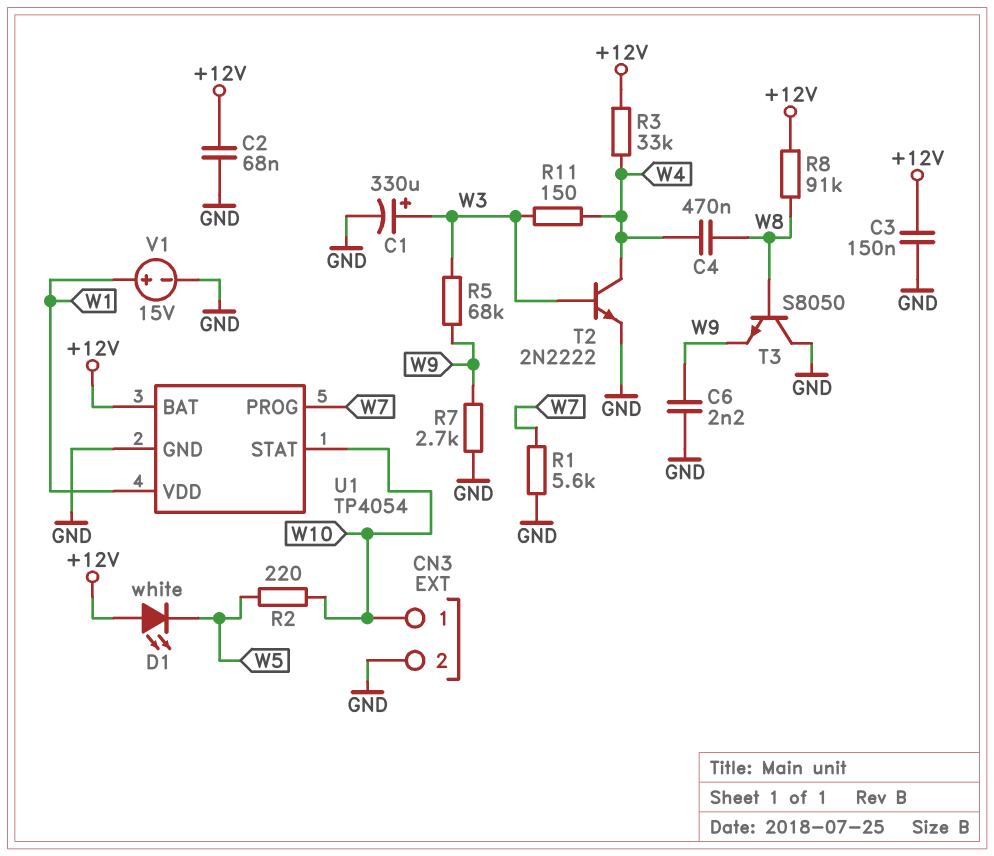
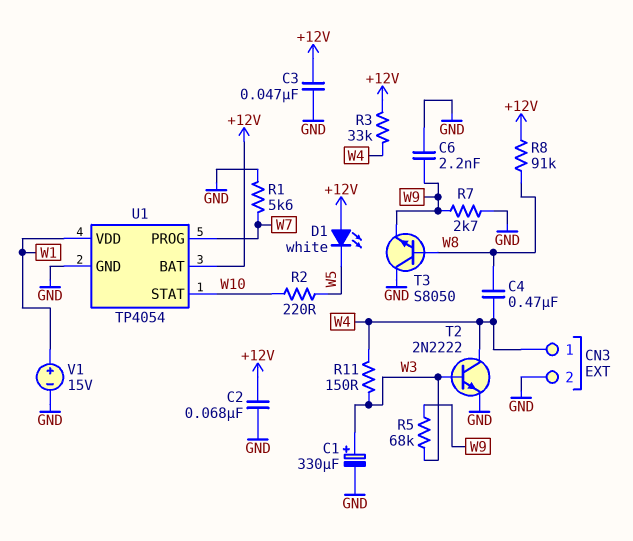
C3: 150nF (+12V, GND) -> 47nF (+12V, GND)
CN3 pin 1: W10 -> W4

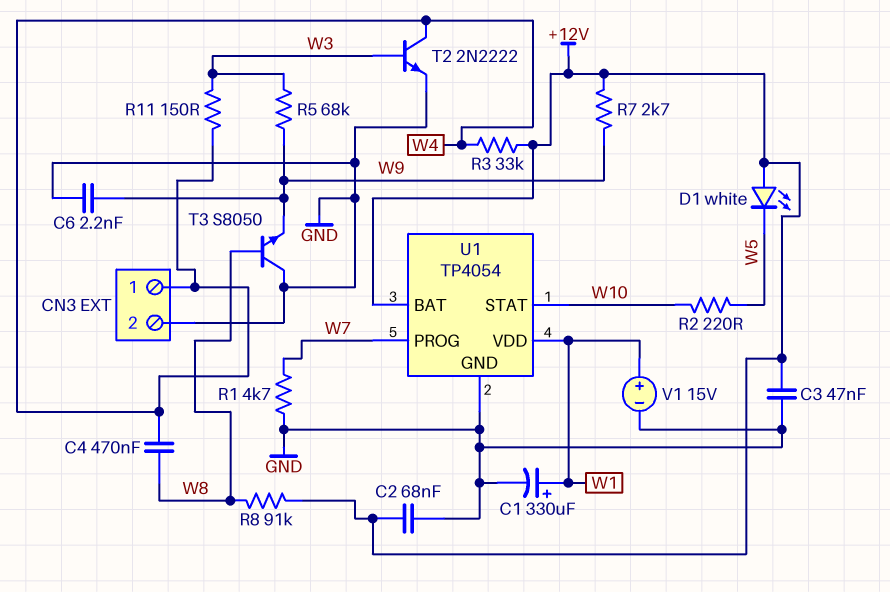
C1: 330uF (plus W3, minus GND) -> 330uF (plus W1, minus GND)
R1: 5.6k (GND, W7) -> 4.7k (GND, W7)
R7: 2.7k (GND, W9) -> 2.7k (+12V, W9)

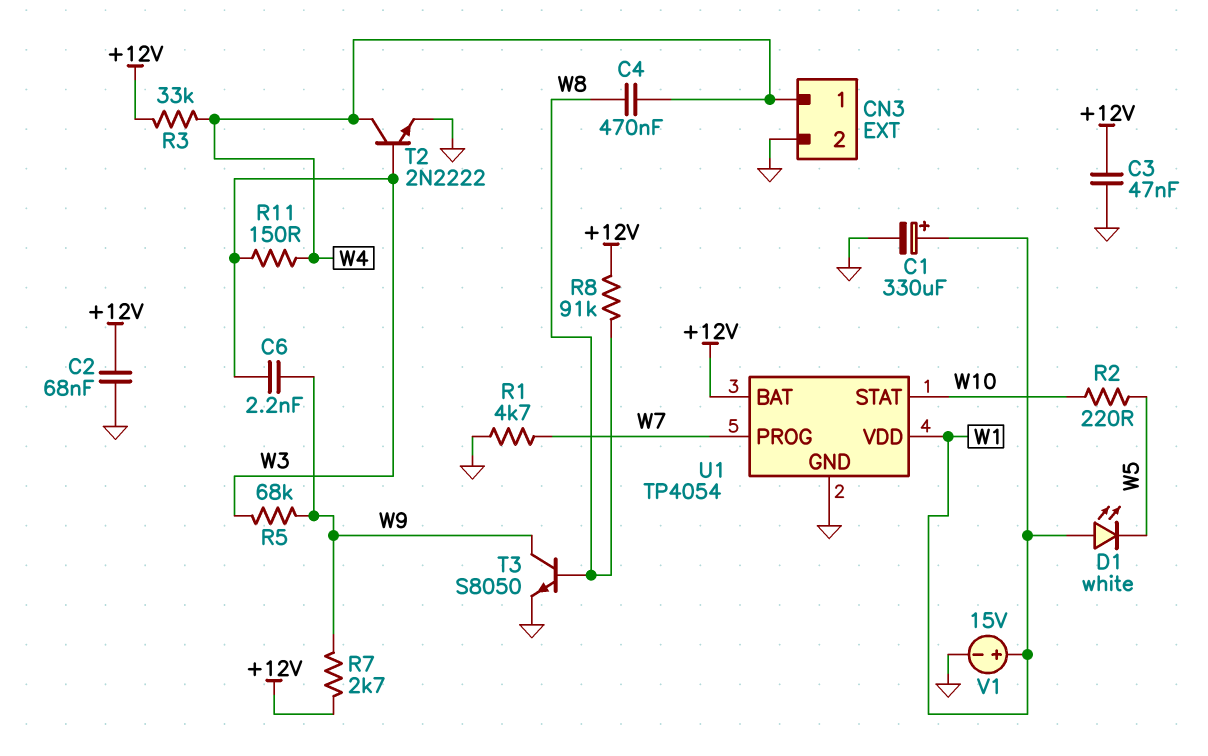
C6: 2.2nF (GND, W9) -> 2.2nF (W3, W9)
D1: LED white (A +12V, K W5) -> LED white (A W1, K W5)
T3: NPN S8050 (B W8, C GND, E W9) -> NPN S8050 (B W8, C W9, E GND)

